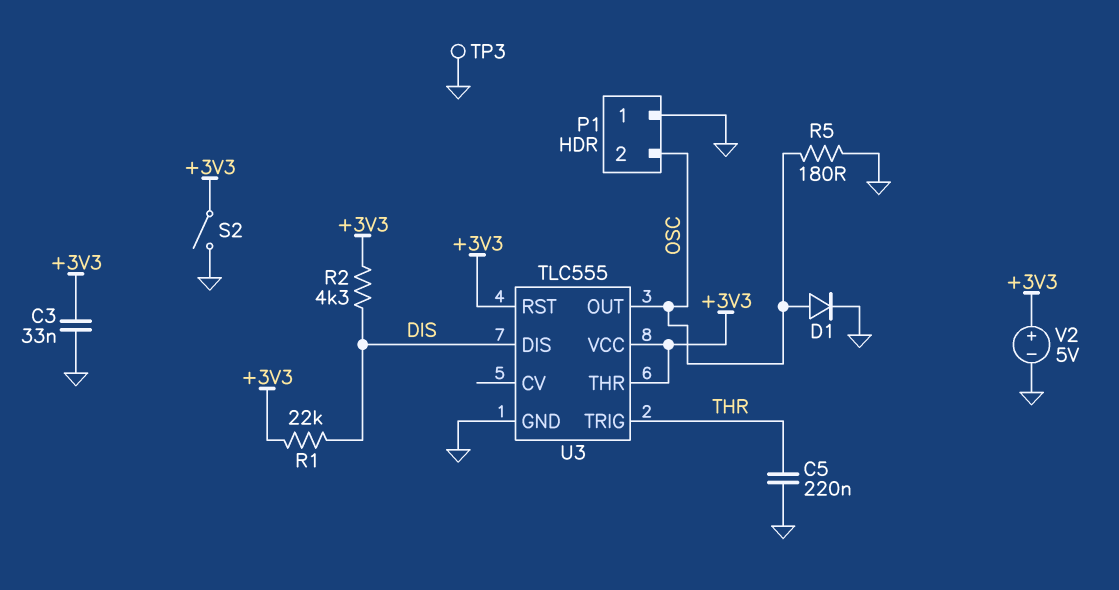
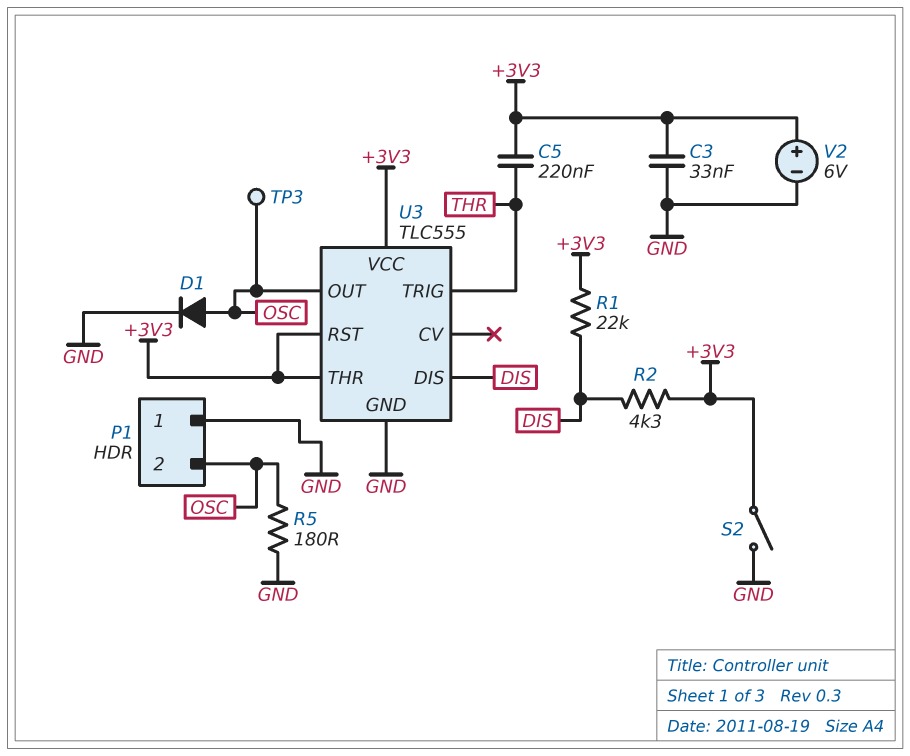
C5: 220nF (GND, THR) -> 220nF (+3V3, THR)
TP3: test point (GND) -> test point (OSC)
V2: 5V (plus +3V3, minus GND) -> 6V (plus +3V3, minus GND)

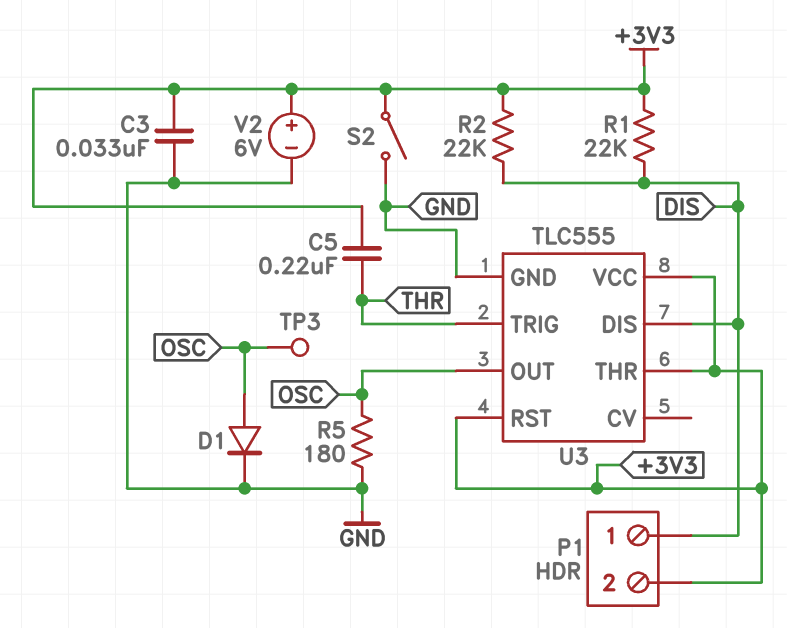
P1 pin 1: GND -> DIS
P1 pin 2: OSC -> +3V3
R2: 4.3k (+3V3, DIS) -> 22k (+3V3, DIS)

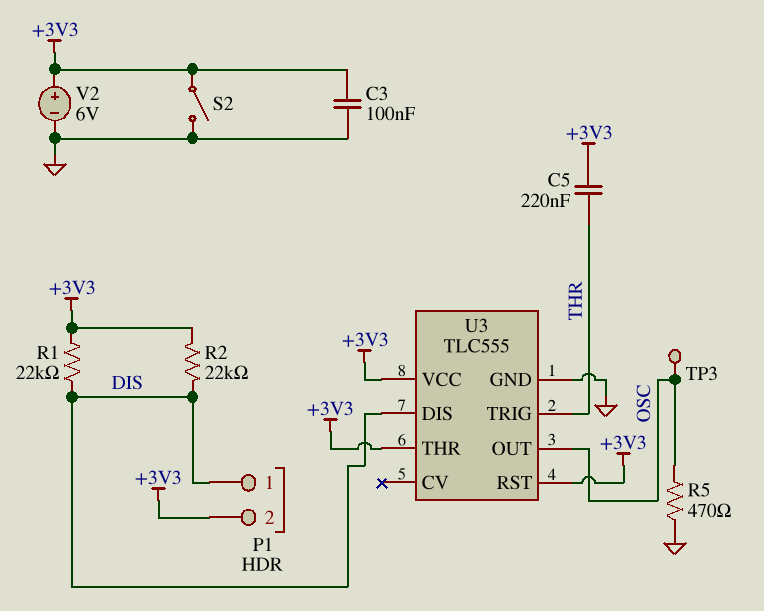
C3: 33nF (+3V3, GND) -> 100nF (+3V3, GND)
D1: diode (A OSC, K GND) -> none
R5: 180 (GND, OSC) -> 470 (GND, OSC)

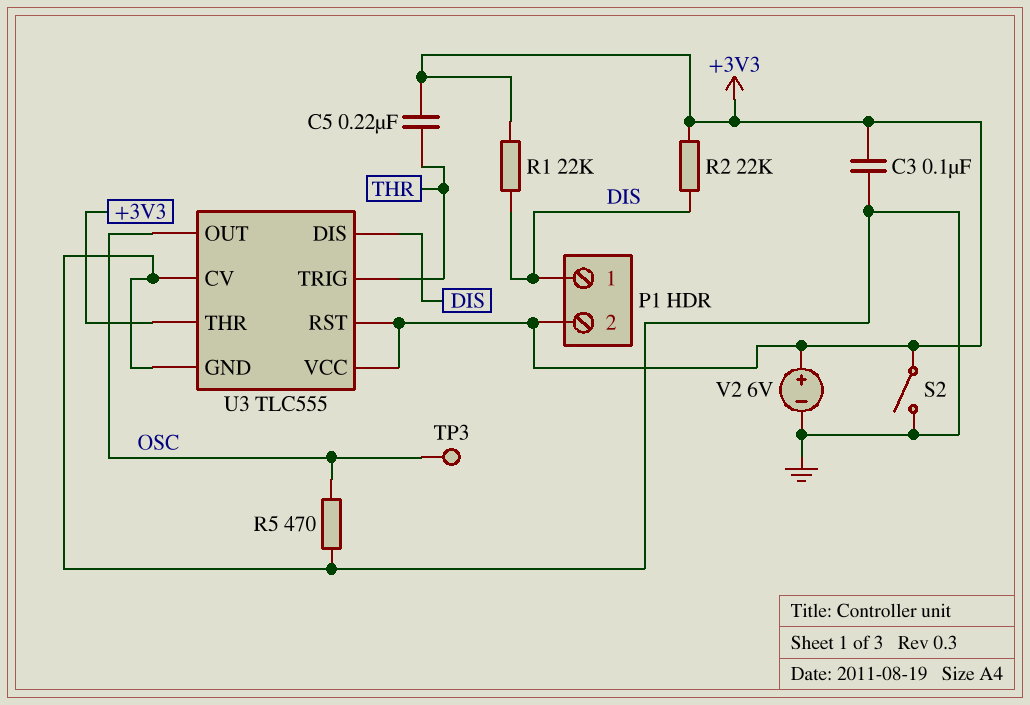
U3 pin CV: none -> GND

